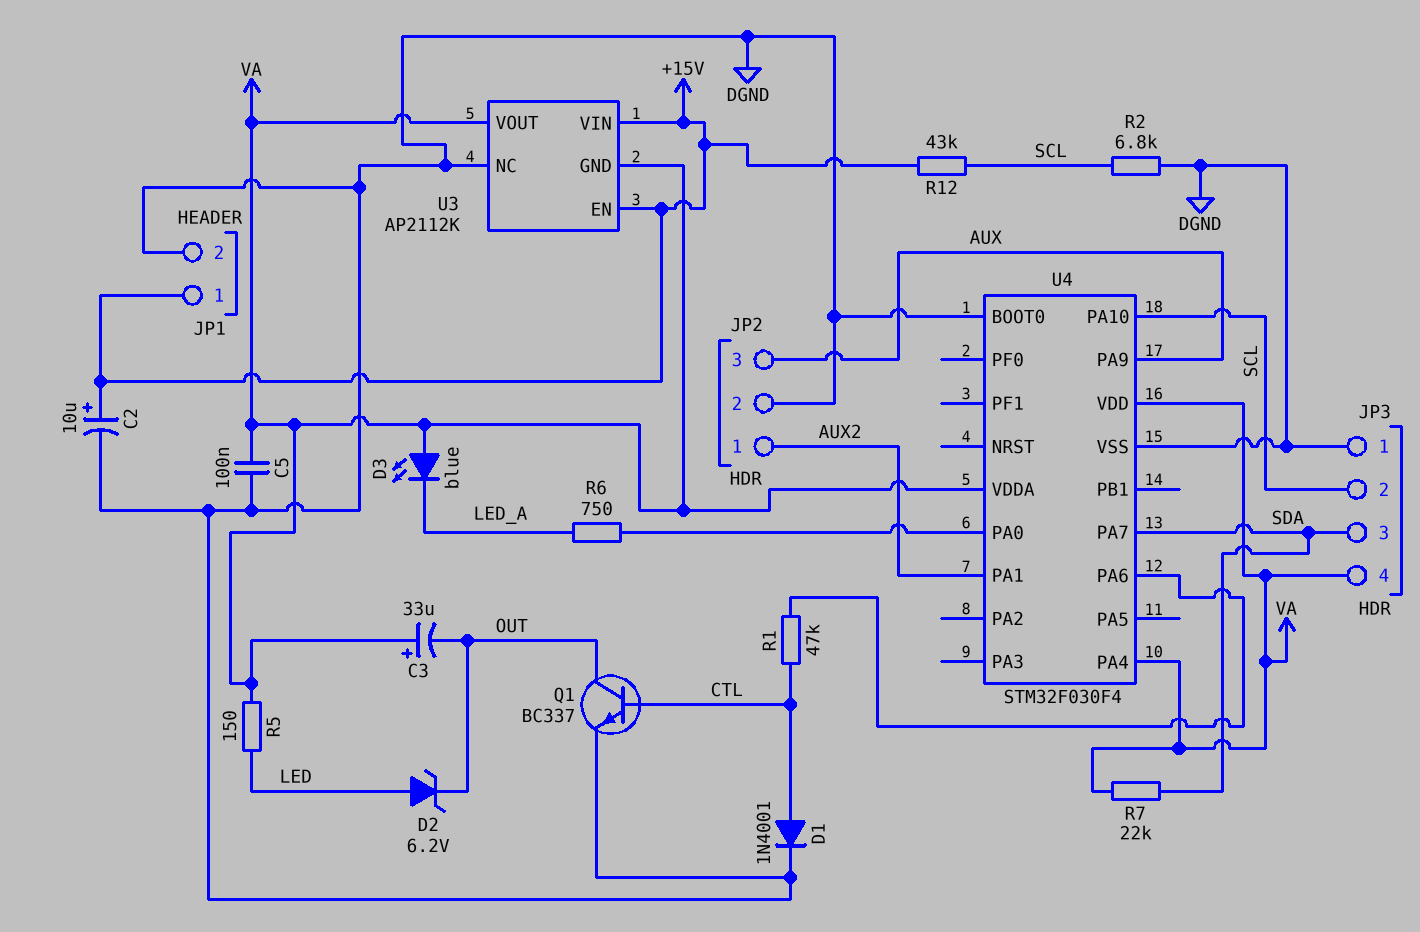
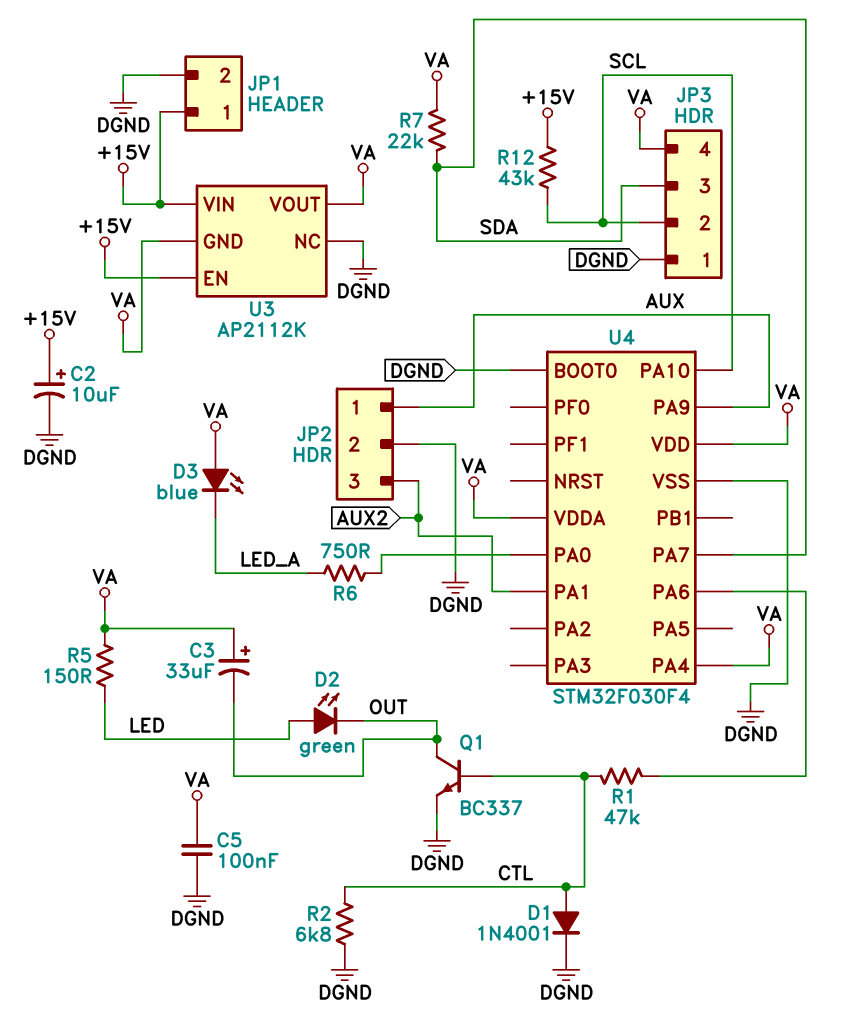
D2: zener 6.2V (A LED, K OUT) -> LED green (A LED, K OUT)
JP2 pin 1: AUX2 -> AUX
JP2 pin 3: AUX -> AUX2
R2: 6.8k (DGND, SCL) -> 6.8k (CTL, DGND)

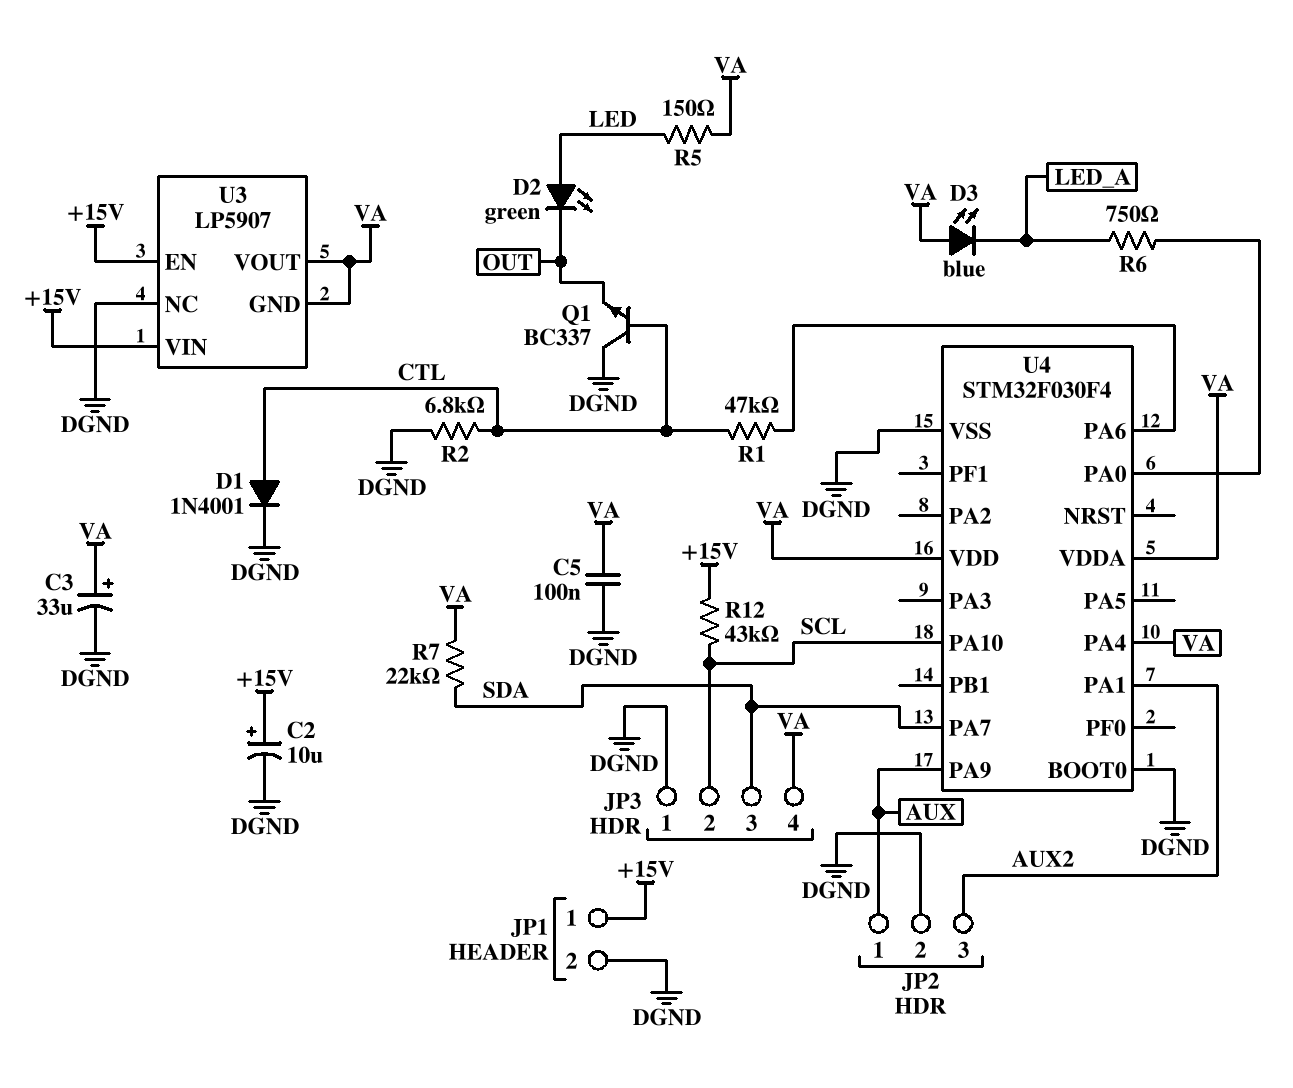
C3: 33uF (plus VA, minus OUT) -> 33uF (plus VA, minus DGND)
Q1: NPN BC337 (B CTL, C OUT, E DGND) -> NPN BC337 (B CTL, C DGND, E OUT)
U3: AP2112K -> LP5907

